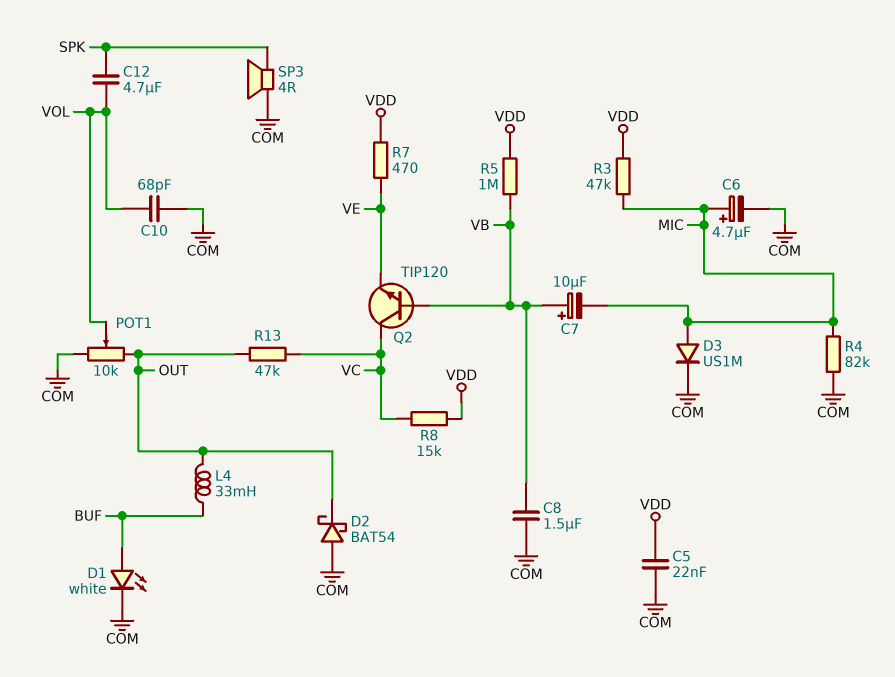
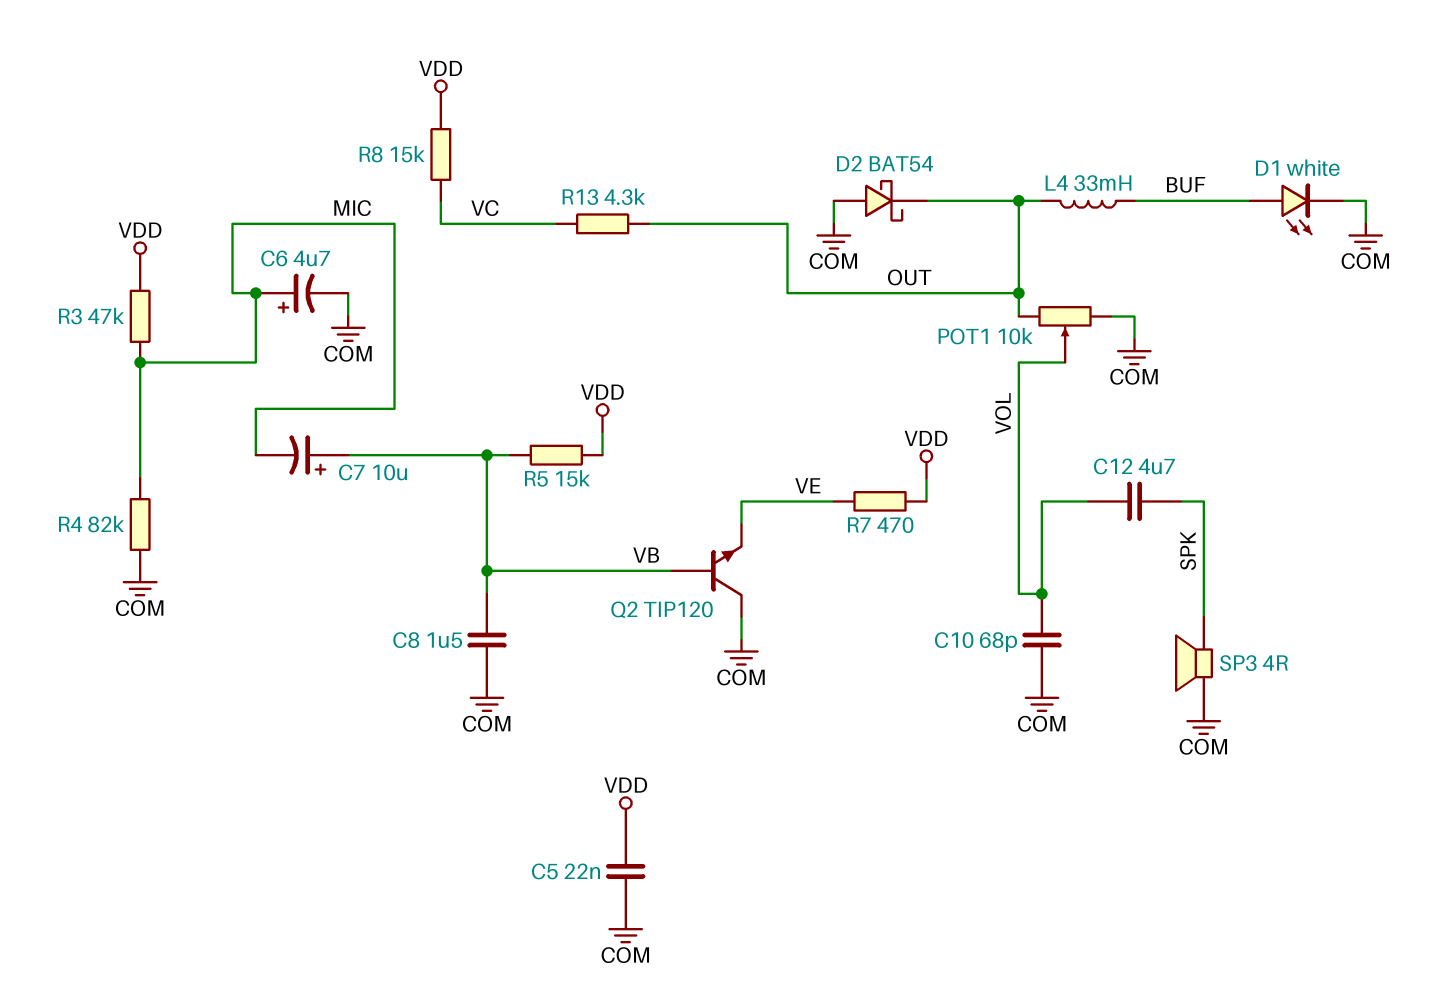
D3: diode US1M (A MIC, K COM) -> none
Q2: NPN TIP120 (B VB, C VC, E VE) -> NPN TIP120 (B VB, C COM, E VE)
R5: 1M (VB, VDD) -> 15k (VB, VDD)
R13: 47k (OUT, VC) -> 4.3k (OUT, VC)

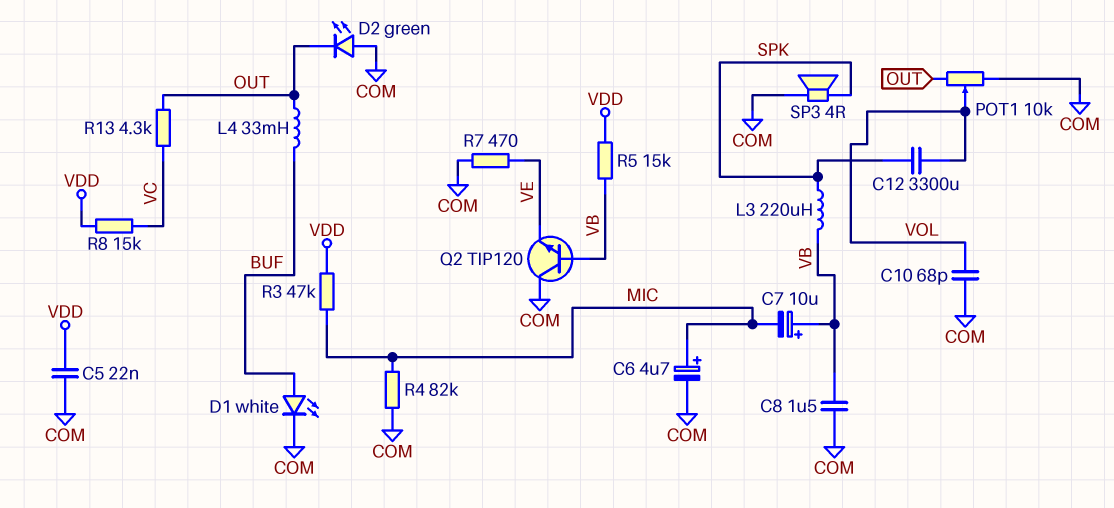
C12: 4.7uF (SPK, VOL) -> 3300uF (SPK, VOL)
D2: schottky BAT54 (A COM, K OUT) -> LED green (A COM, K OUT)
L3: none -> 220uH (SPK, VB)
R7: 470 (VDD, VE) -> 470 (COM, VE)

